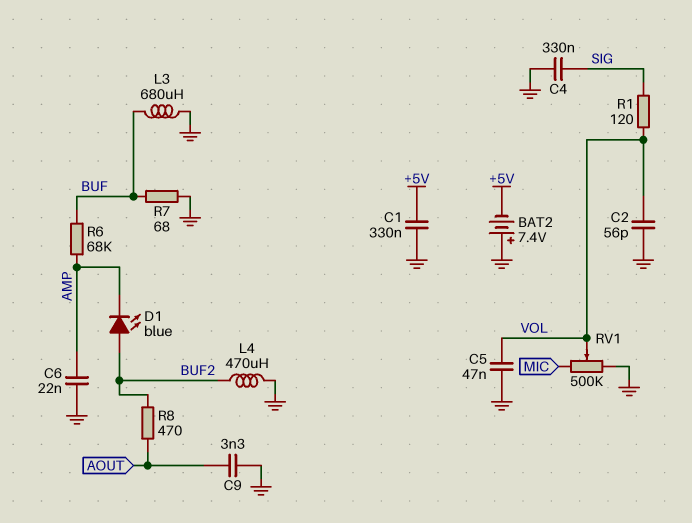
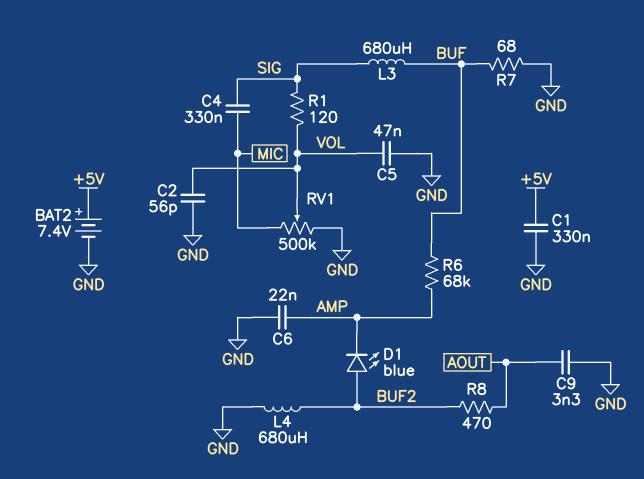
BAT2: 7.4V (plus GND, minus +5V) -> 7.4V (plus +5V, minus GND)
C4: 330nF (GND, SIG) -> 330nF (MIC, SIG)
L3: 680uH (BUF, GND) -> 680uH (BUF, SIG)
L4: 470uH (BUF2, GND) -> 680uH (BUF2, GND)

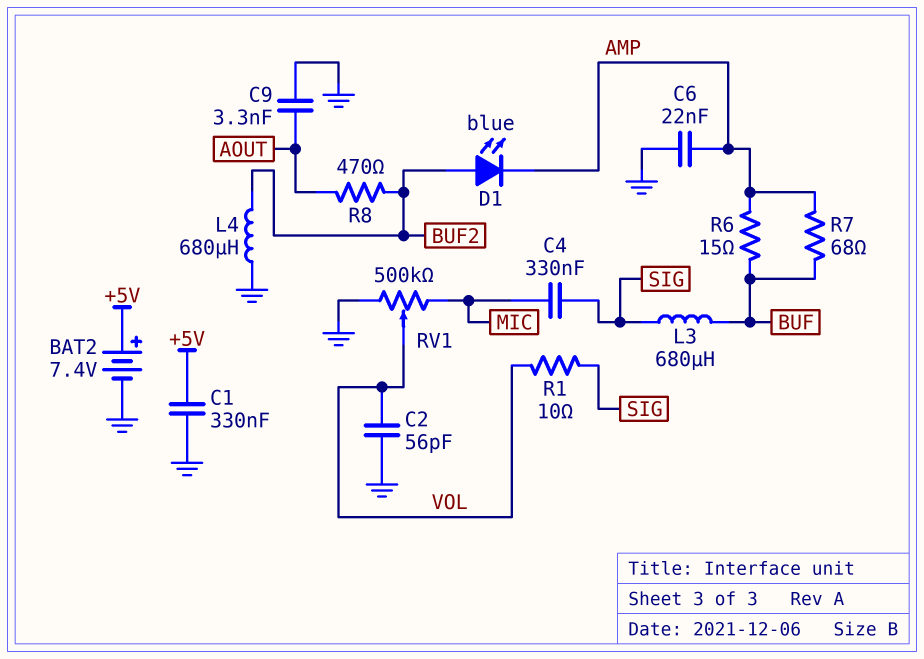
C5: 47nF (GND, VOL) -> none
R1: 120 (SIG, VOL) -> 10 (SIG, VOL)
R6: 68k (AMP, BUF) -> 15 (AMP, BUF)
R7: 68 (BUF, GND) -> 68 (AMP, BUF)

